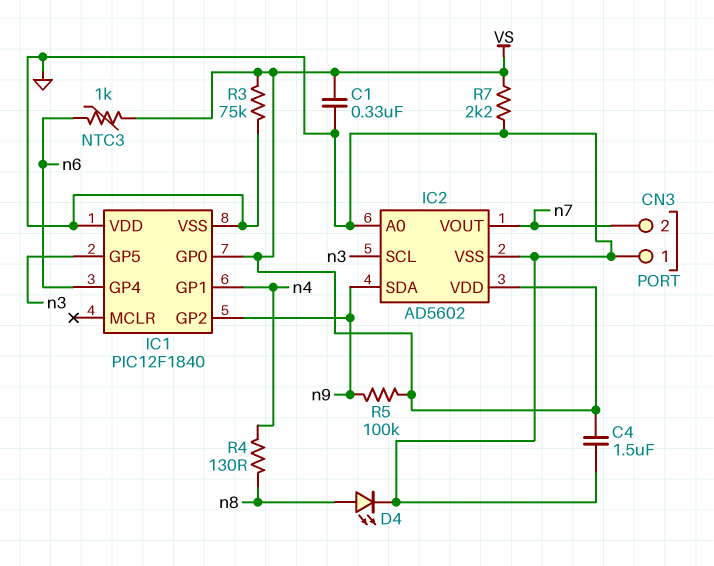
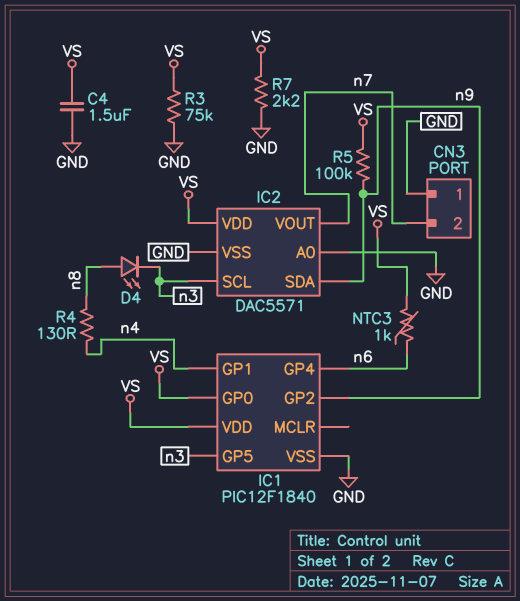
C1: 330nF (GND, VS) -> none
D4: LED (A n8, K GND) -> LED (A n8, K n3)
IC1 pin VDD: GND -> VS
IC2: AD5602 -> DAC5571

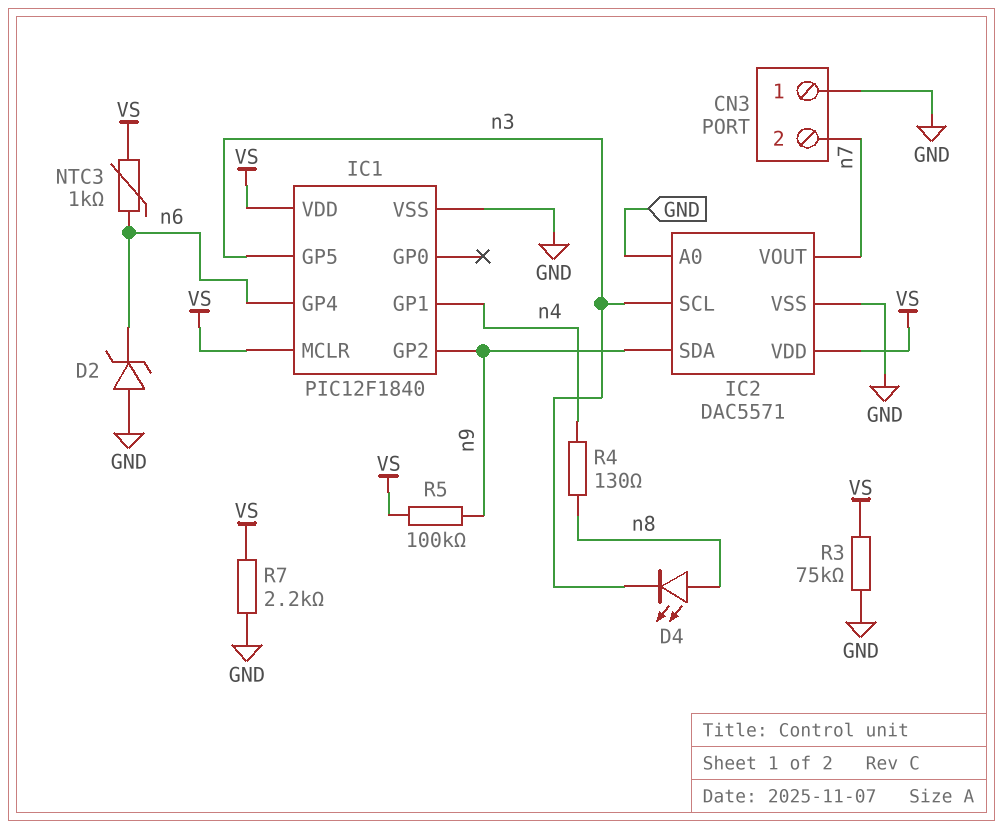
C4: 1.5uF (GND, VS) -> none
D2: none -> zener (A GND, K n6)
IC1 pin GP0: VS -> none
IC1 pin MCLR: none -> VS

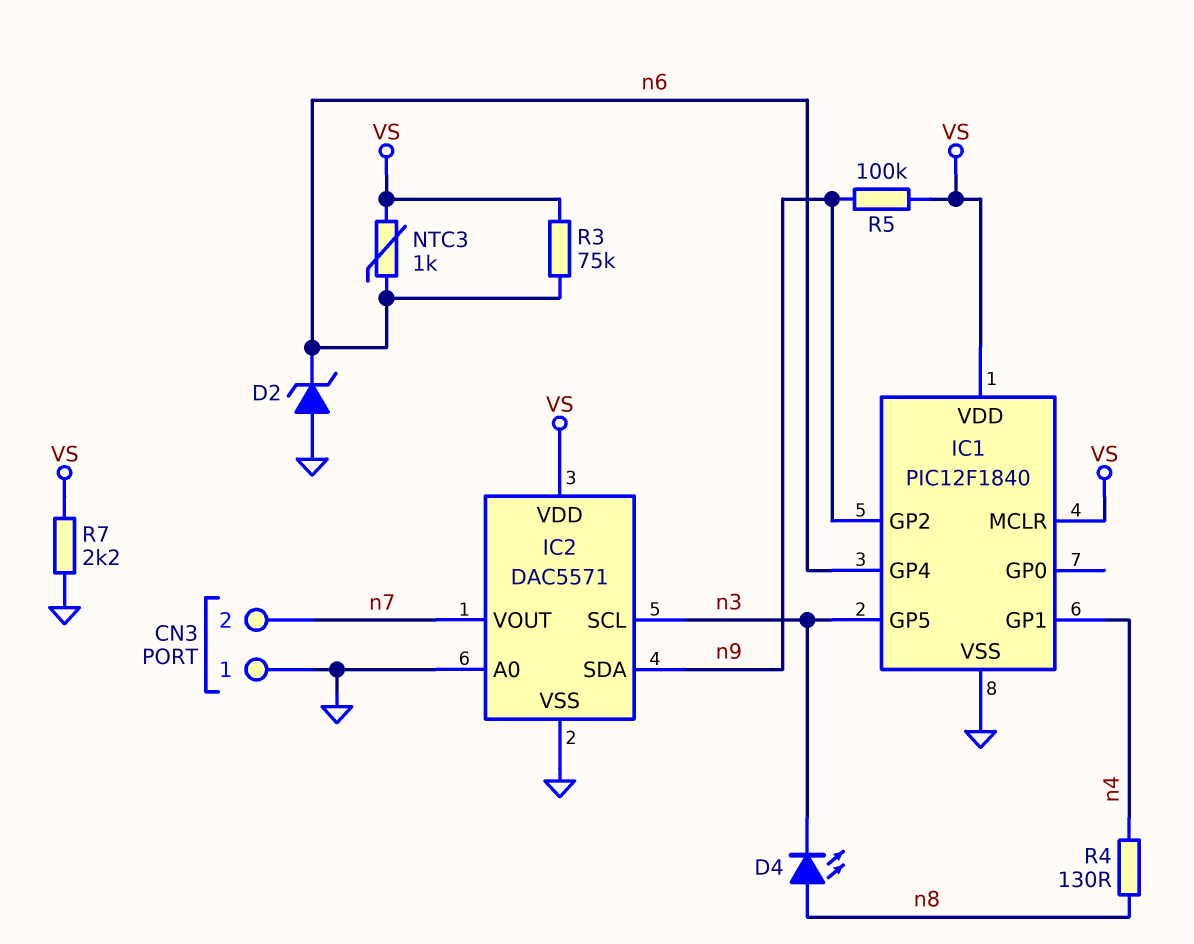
R3: 75k (GND, VS) -> 75k (VS, n6)

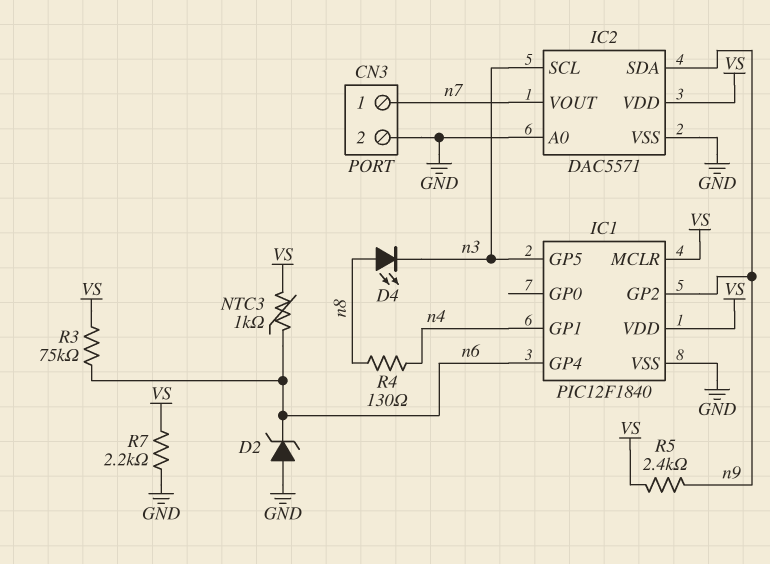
CN3 pin 1: GND -> n7
CN3 pin 2: n7 -> GND
R5: 100k (VS, n9) -> 2.4k (VS, n9)

